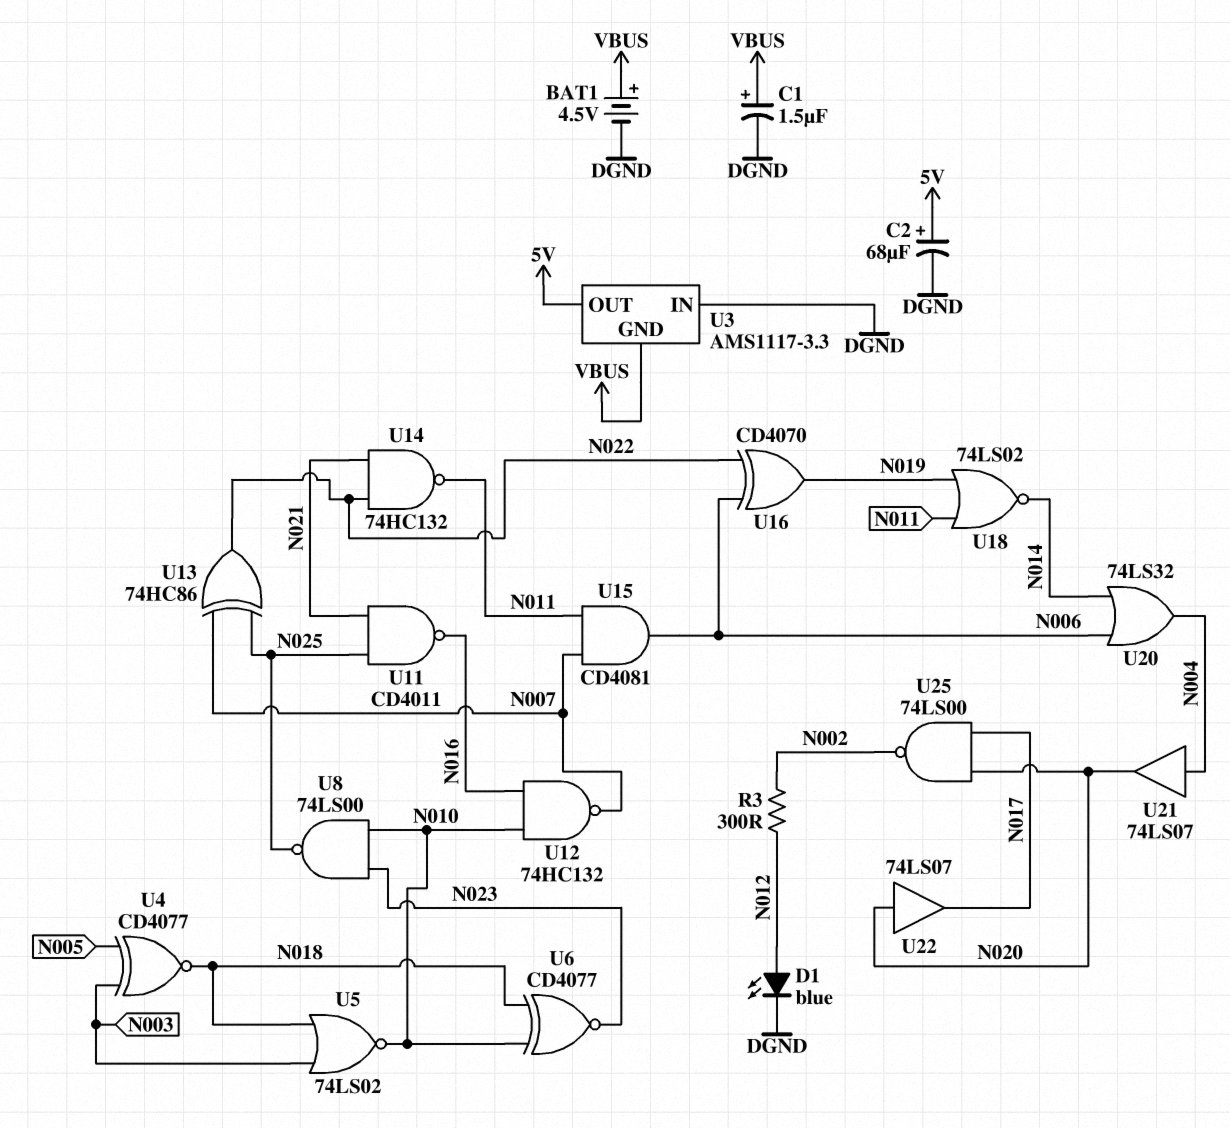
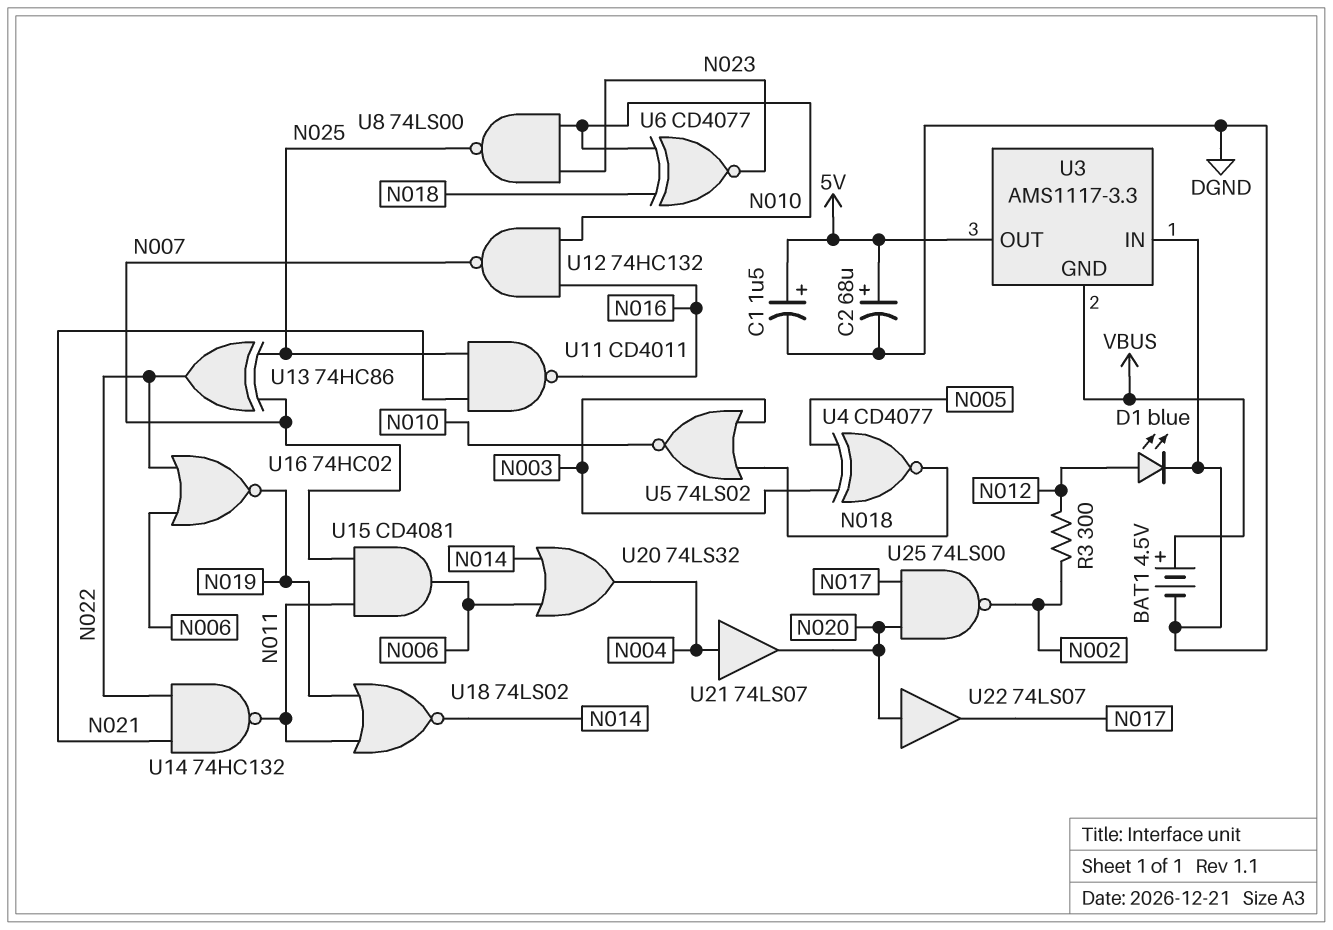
C1: 1.5uF (plus VBUS, minus DGND) -> 1.5uF (plus 5V, minus DGND)
U16: XOR CD4070 (in N006, in N022, out N019) -> NOR 74HC02 (in N006, in N022, out N019)

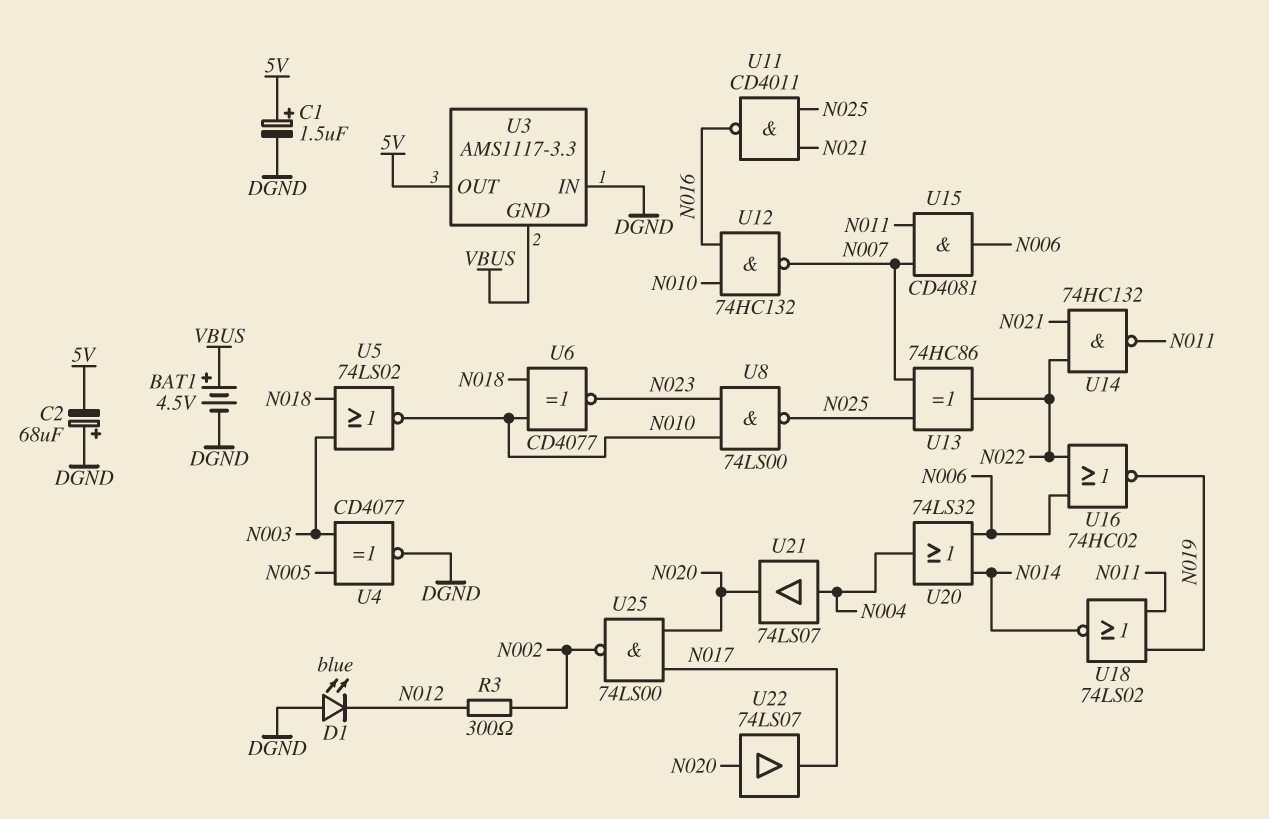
C2: 68uF (plus 5V, minus DGND) -> 68uF (plus DGND, minus 5V)
D1: LED blue (A N012, K DGND) -> LED blue (A DGND, K N012)
U4: XNOR CD4077 (in N003, in N005, out N018) -> XNOR CD4077 (in N003, in N005, out DGND)

